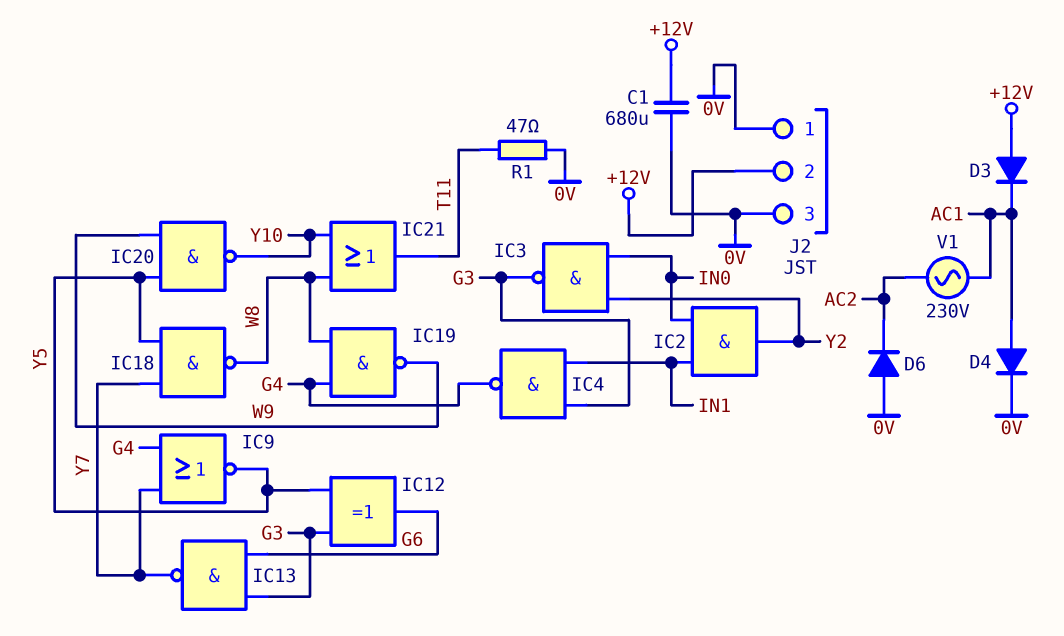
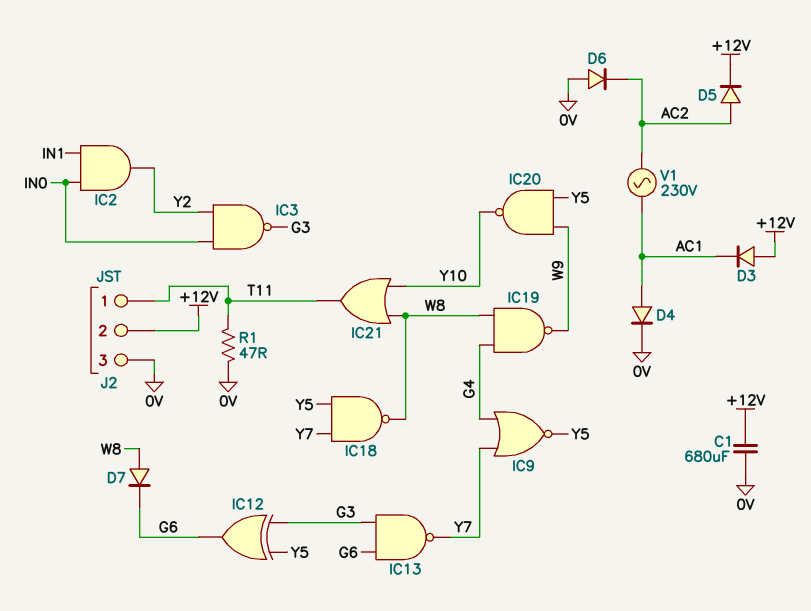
D5: none -> diode (A AC2, K +12V)
D7: none -> diode (A W8, K G6)
IC4: NAND (in G3, in IN1, out G4) -> none
J2 pin 1: 0V -> T11

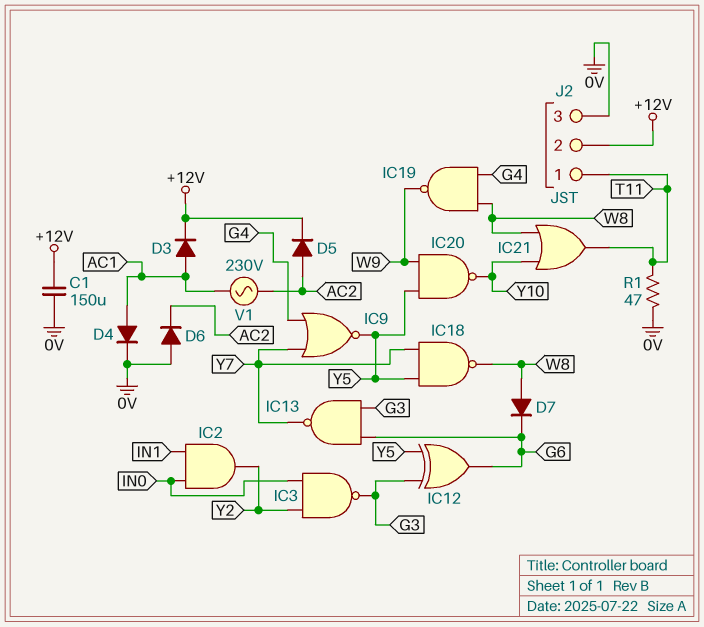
C1: 680uF (+12V, 0V) -> 150uF (+12V, 0V)
D3: diode (A +12V, K AC1) -> diode (A AC1, K +12V)

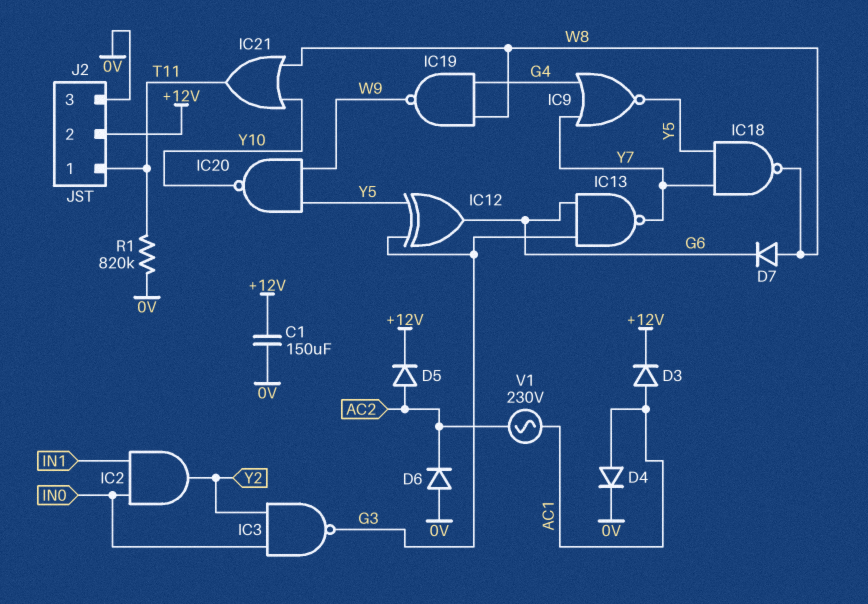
R1: 47 (0V, T11) -> 820k (0V, T11)

